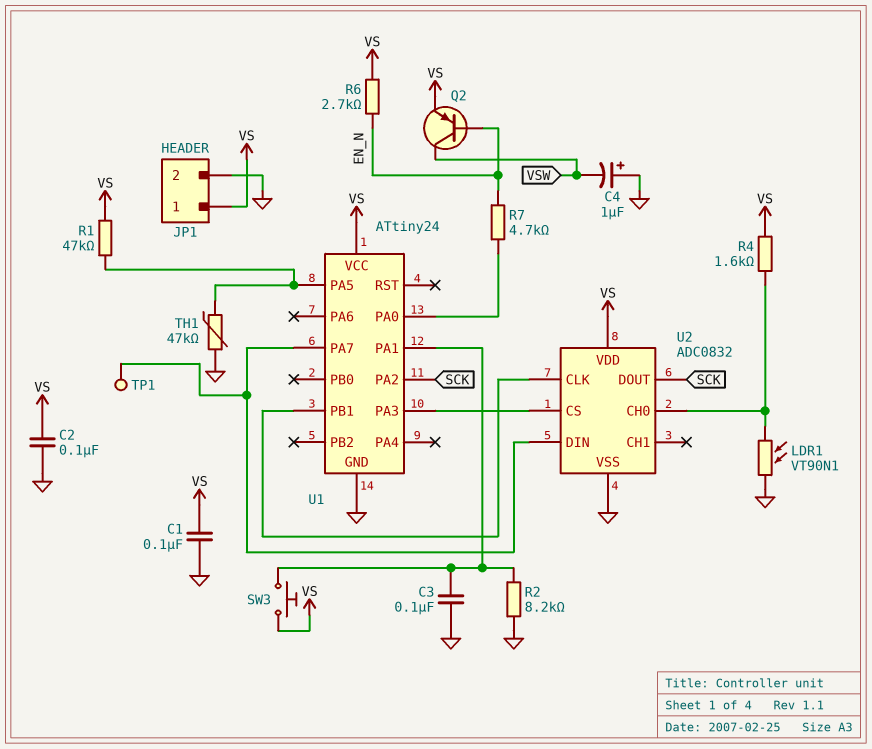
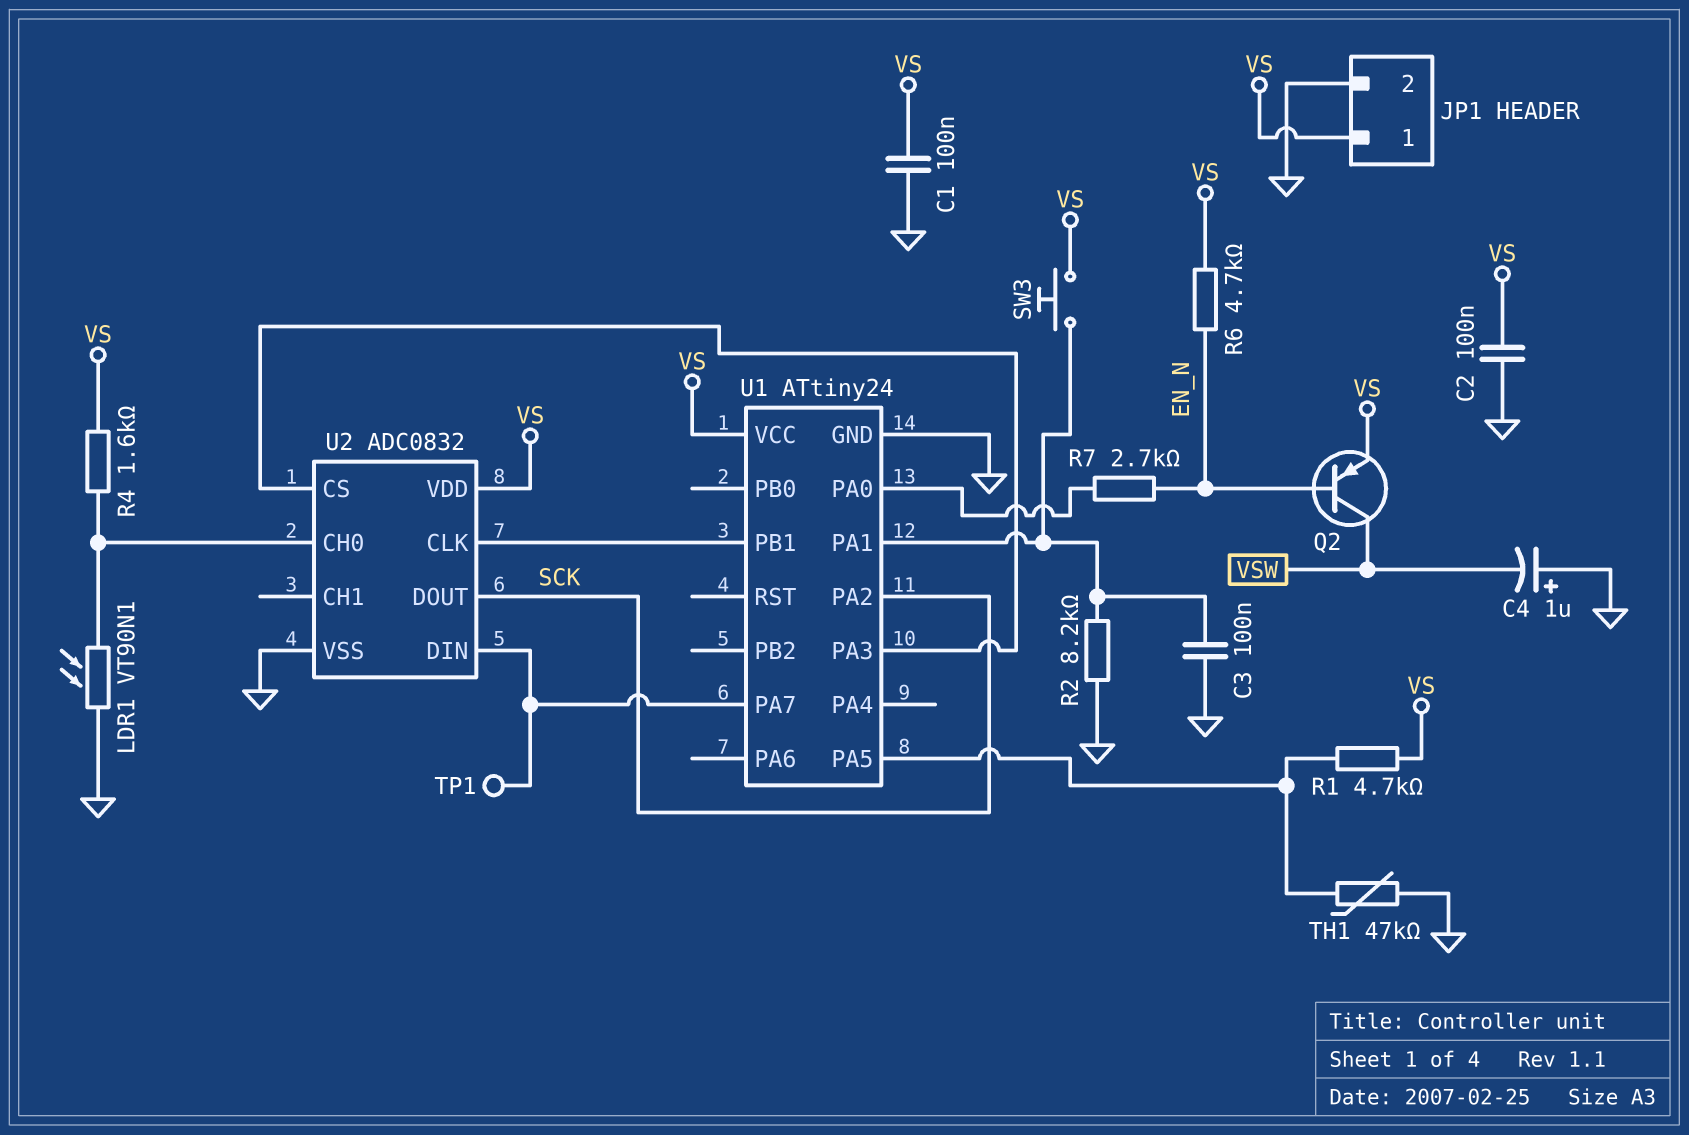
R1: 47k (U1/PA5, VS) -> 4.7k (U1/PA5, VS)
R6: 2.7k (EN_N, VS) -> 4.7k (EN_N, VS)
R7: 4.7k (EN_N, U1/PA0) -> 2.7k (EN_N, U1/PA0)

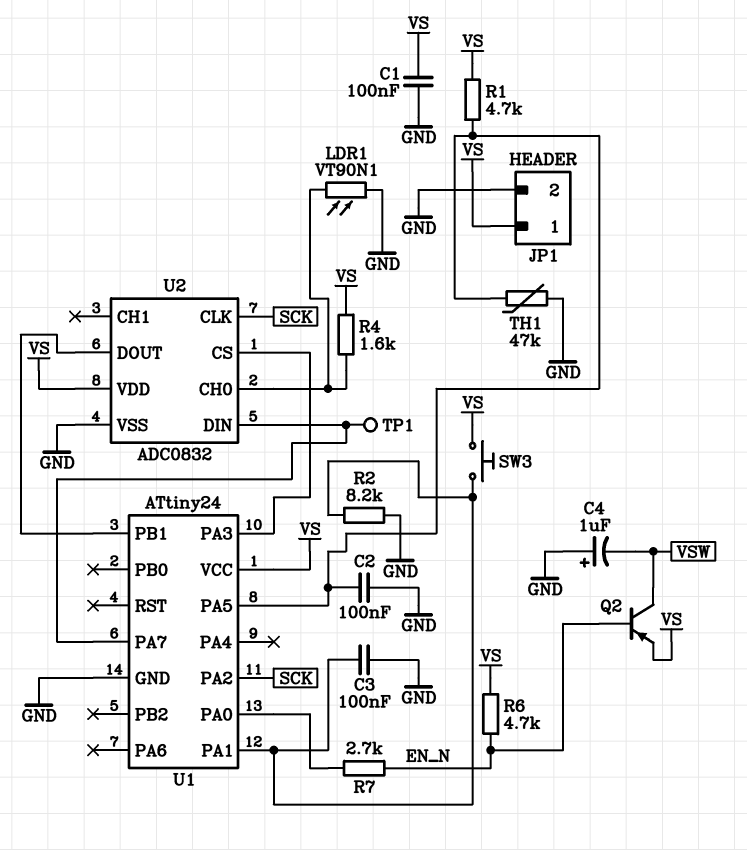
C2: 100nF (GND, VS) -> 100nF (GND, U1/PA5)
U2 pin CLK: U1/PB1 -> SCK
U2 pin DOUT: SCK -> U1/PB1

